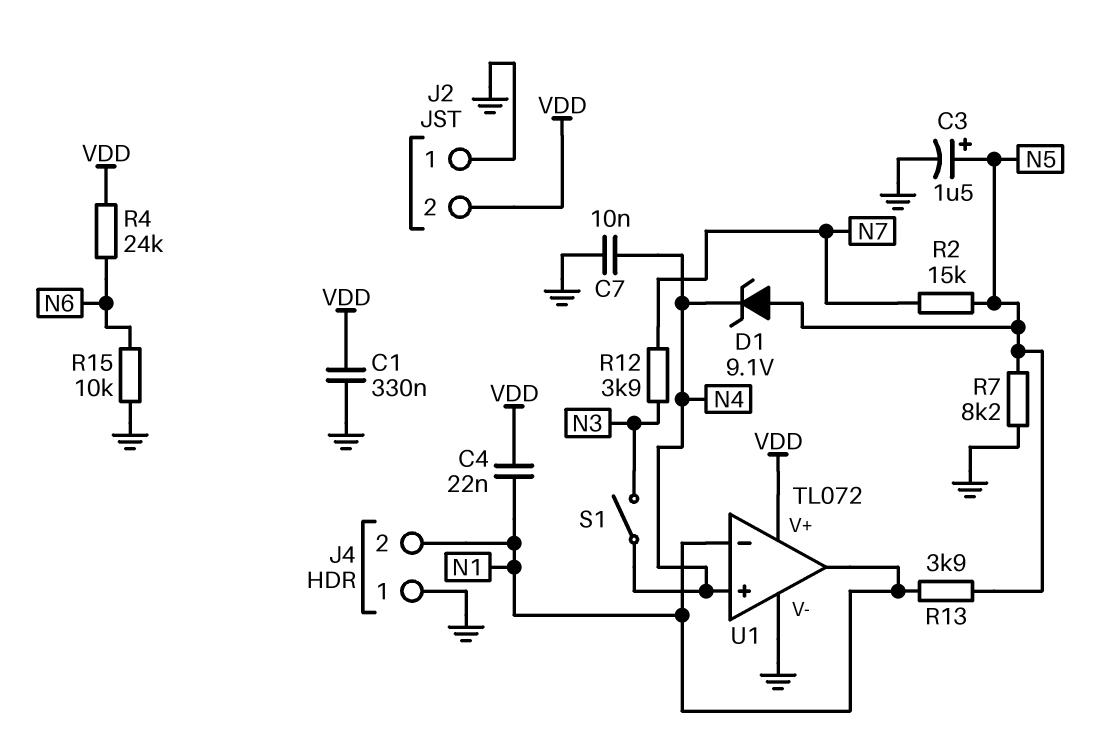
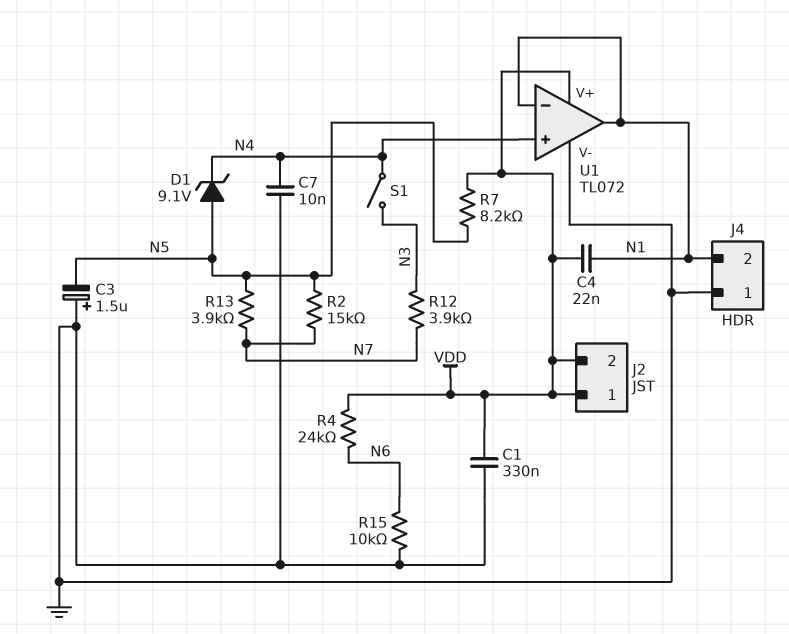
C3: 1.5uF (plus N5, minus GND) -> 1.5uF (plus GND, minus N5)
J2 pin 1: GND -> VDD
R7: 8.2k (GND, N5) -> 8.2k (N5, VDD)
R13: 3.9k (N1, N5) -> 3.9k (N5, N7)

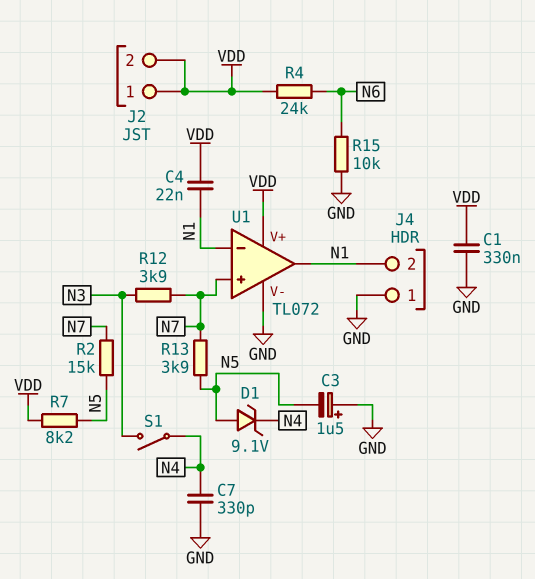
C7: 10nF (GND, N4) -> 330pF (GND, N4)
U1 pin in+: N4 -> N7

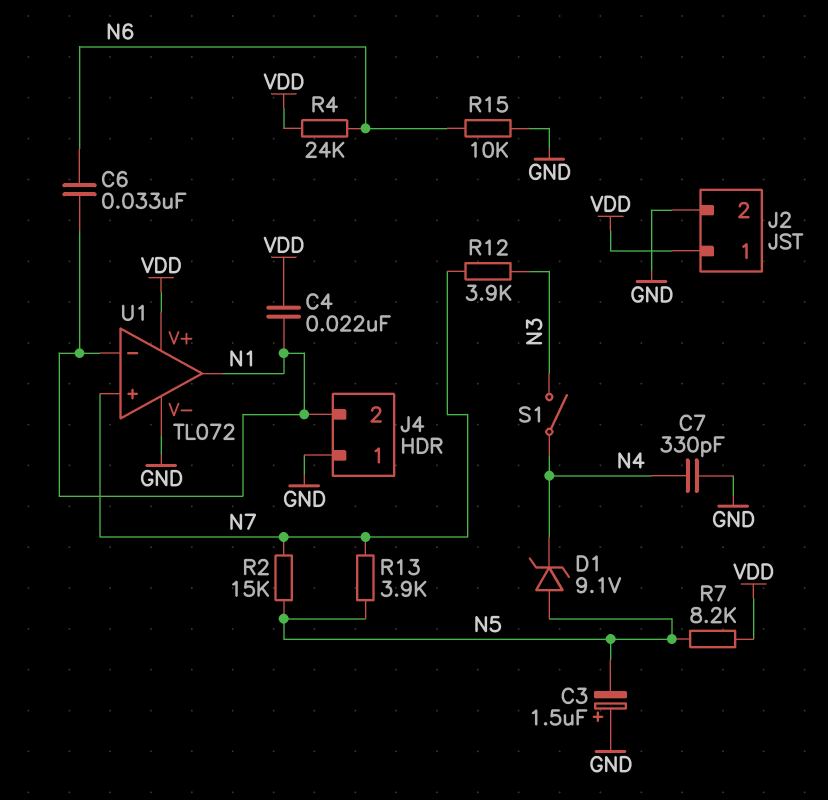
C1: 330nF (GND, VDD) -> none
C6: none -> 33nF (N1, N6)
J2 pin 2: VDD -> GND

